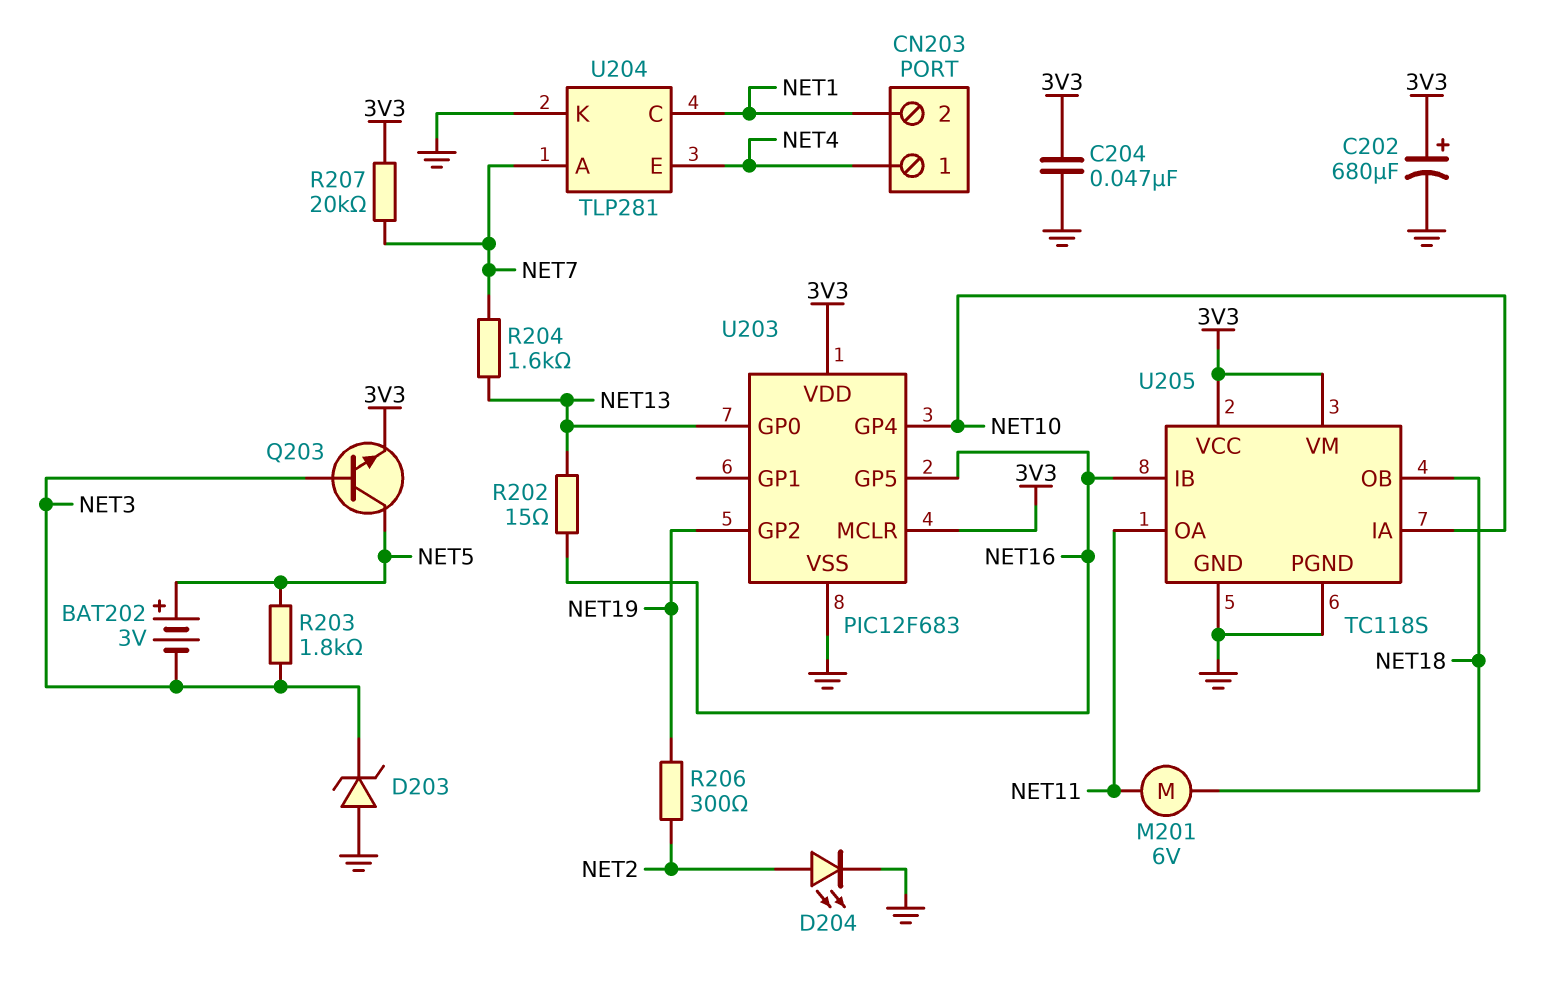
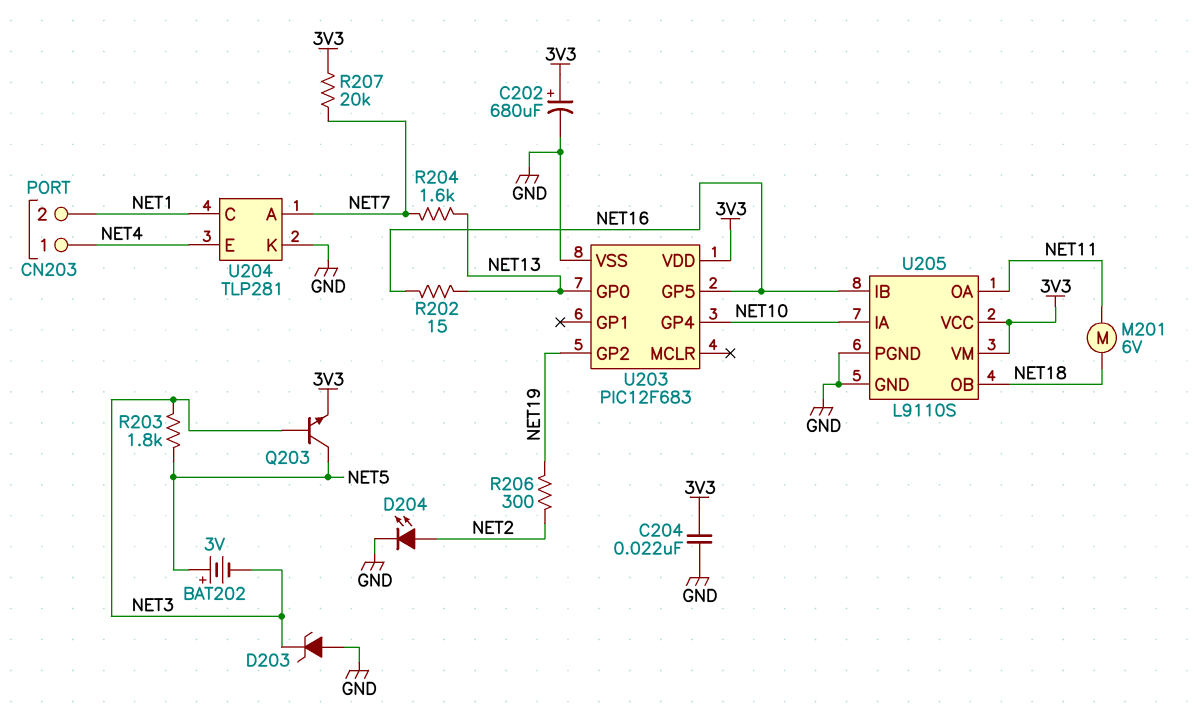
C204: 47nF (3V3, GND) -> 22nF (3V3, GND)
U203 pin MCLR: 3V3 -> none
U205: TC118S -> L9110S

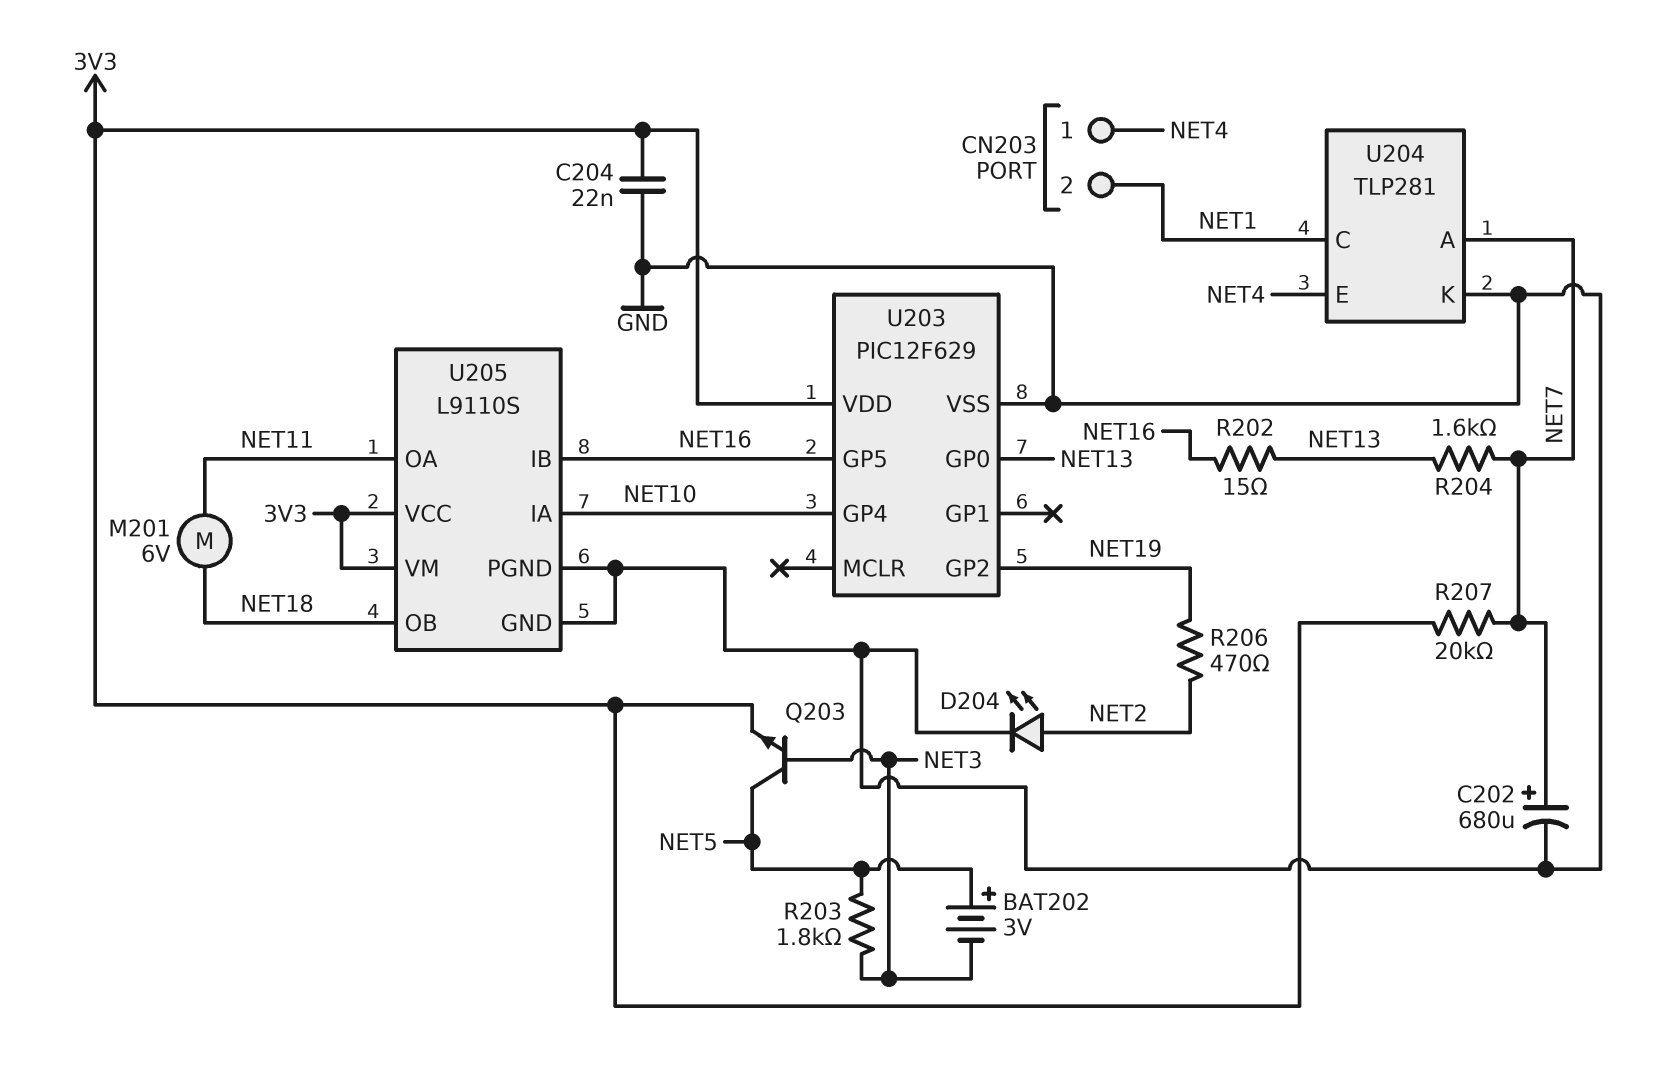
C202: 680uF (plus 3V3, minus GND) -> 680uF (plus NET7, minus GND)
D203: zener (A GND, K NET3) -> none
R206: 300 (NET2, NET19) -> 470 (NET2, NET19)
U203: PIC12F683 -> PIC12F629

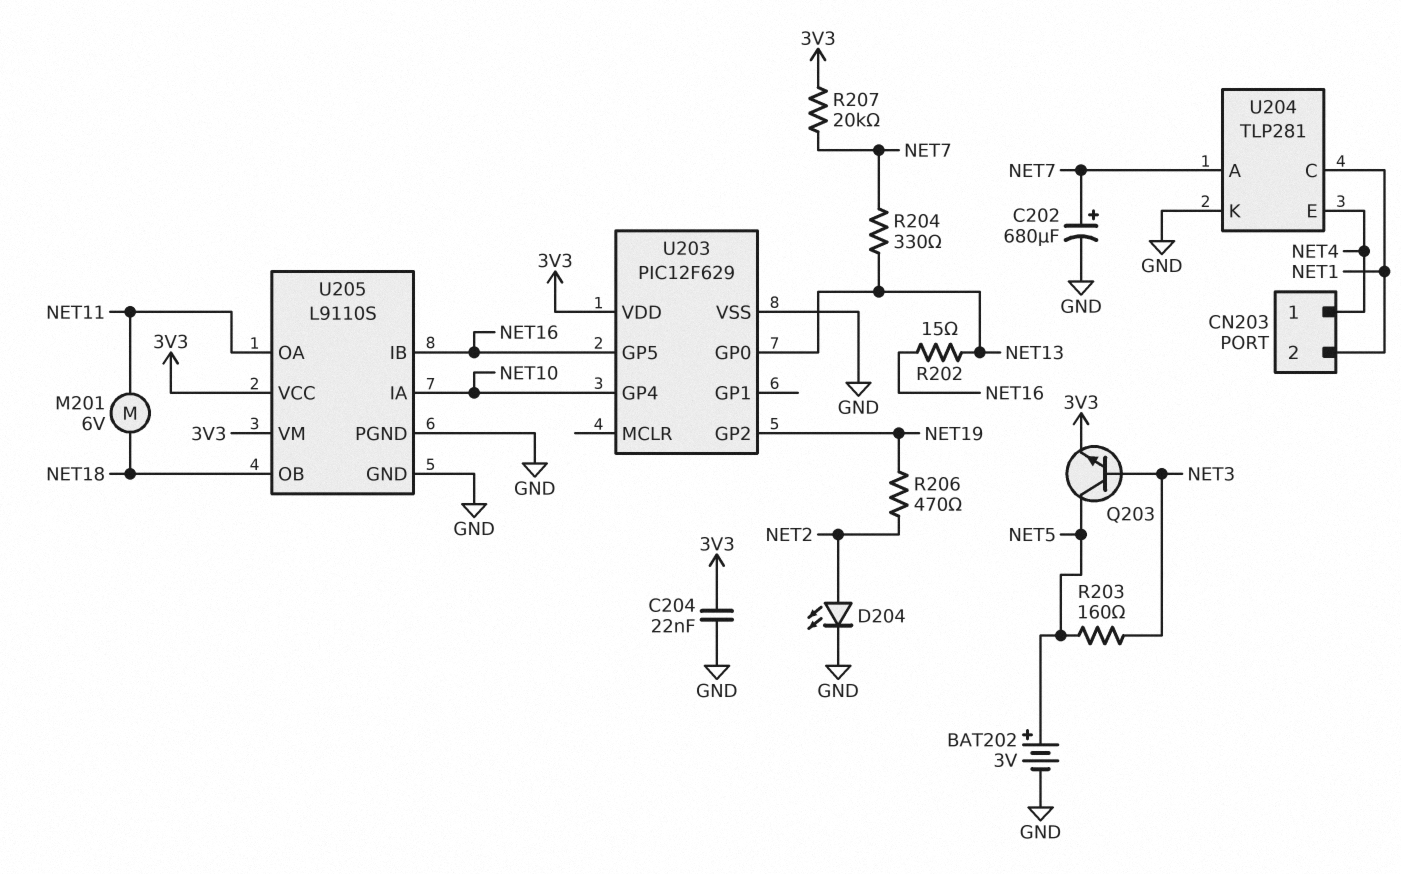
BAT202: 3V (plus NET5, minus NET3) -> 3V (plus NET5, minus GND)
R203: 1.8k (NET3, NET5) -> 160 (NET3, NET5)
R204: 1.6k (NET7, NET13) -> 330 (NET7, NET13)

